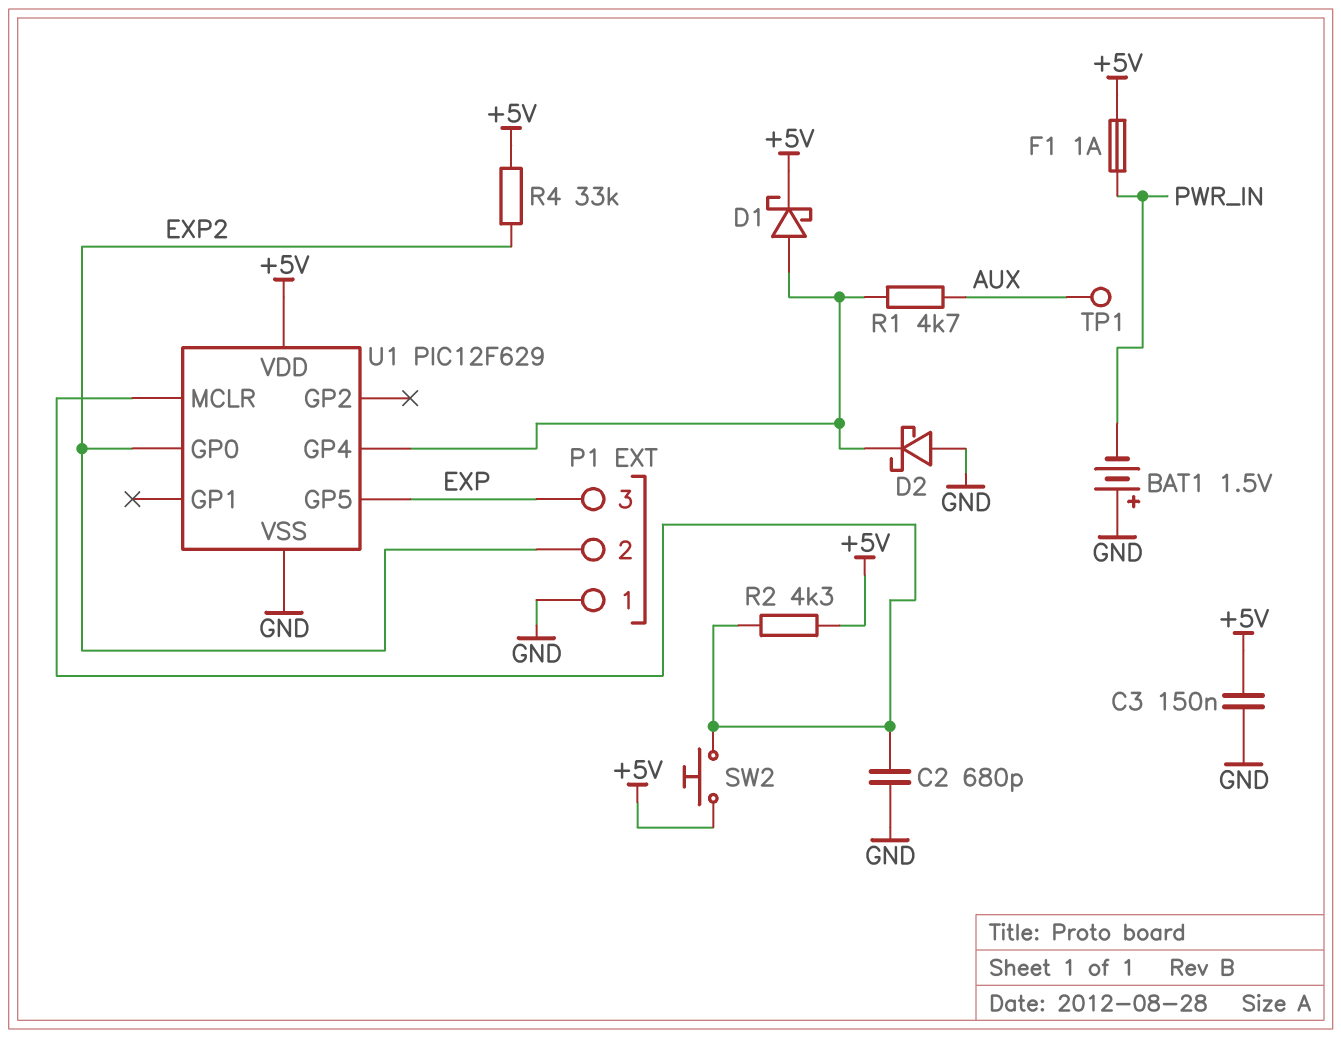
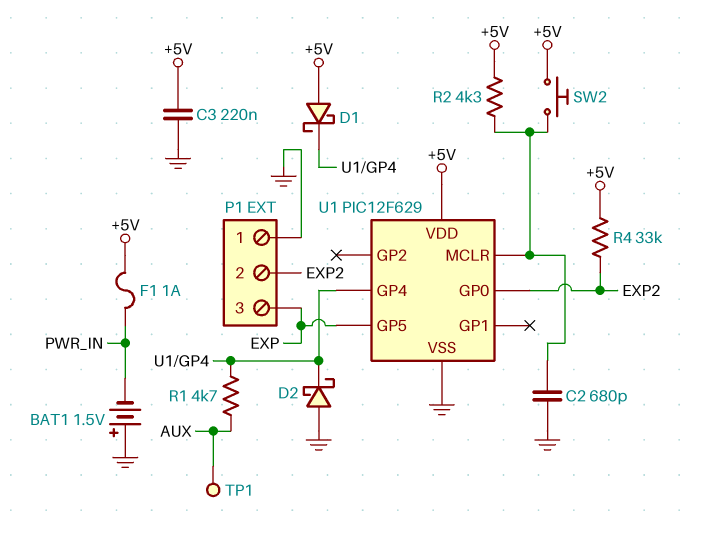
C3: 150nF (+5V, GND) -> 220nF (+5V, GND)
D1: schottky (A U1/GP4, K +5V) -> schottky (A +5V, K U1/GP4)

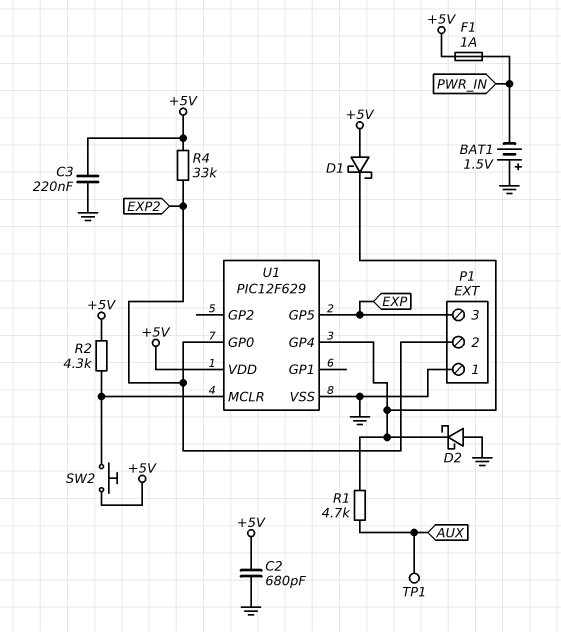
C2: 680pF (GND, U1/MCLR) -> 680pF (+5V, GND)

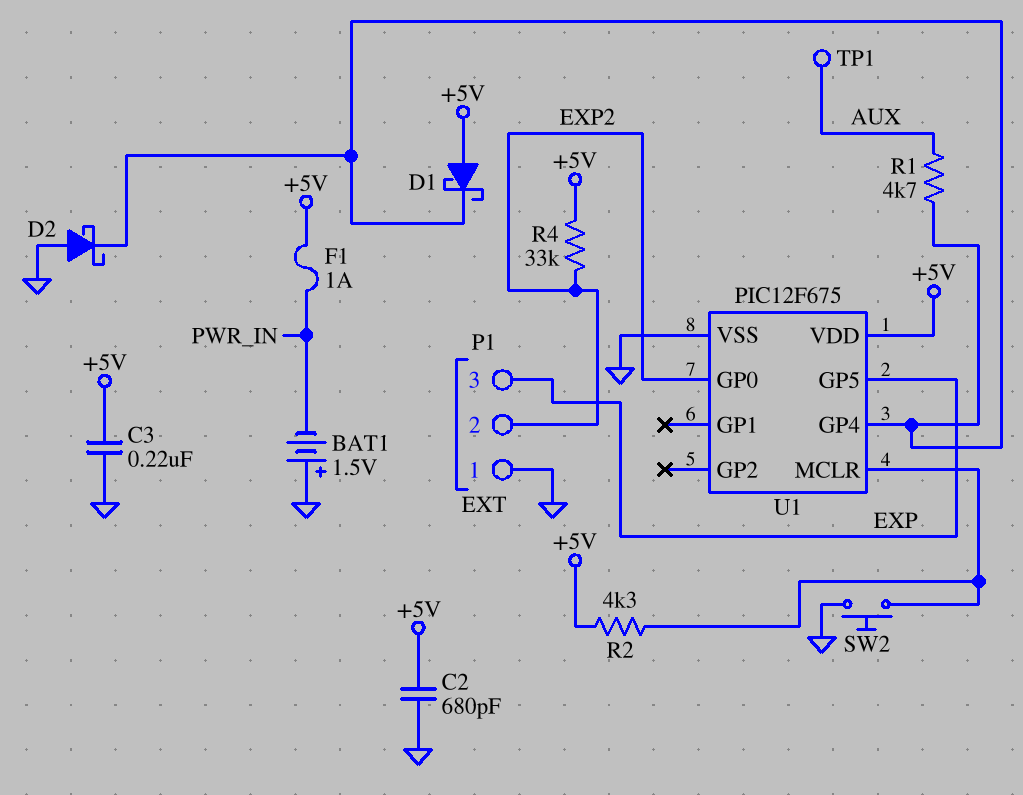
SW2: button (+5V, U1/MCLR) -> button (GND, U1/MCLR)
U1: PIC12F629 -> PIC12F675

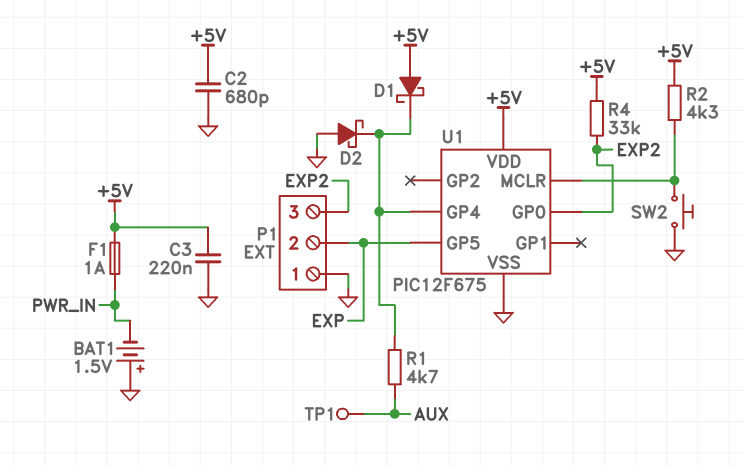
P1 pin 2: EXP2 -> EXP
P1 pin 3: EXP -> EXP2

